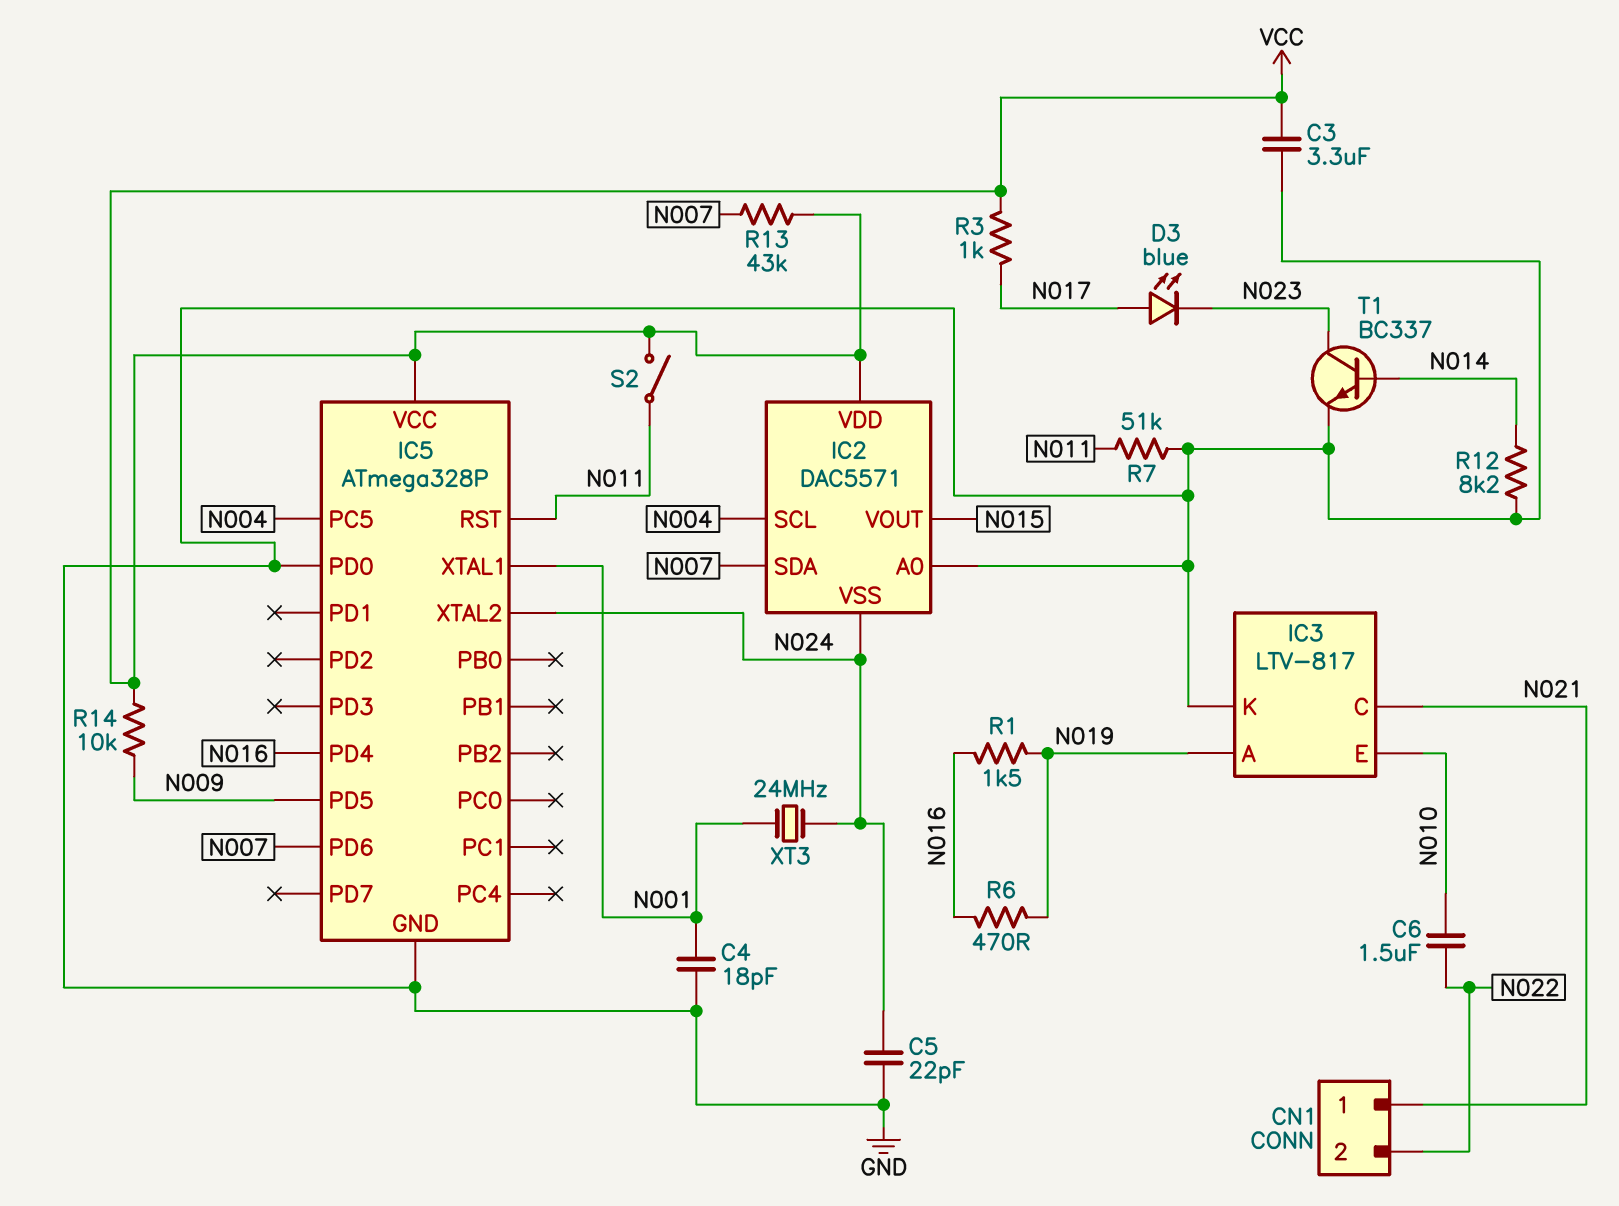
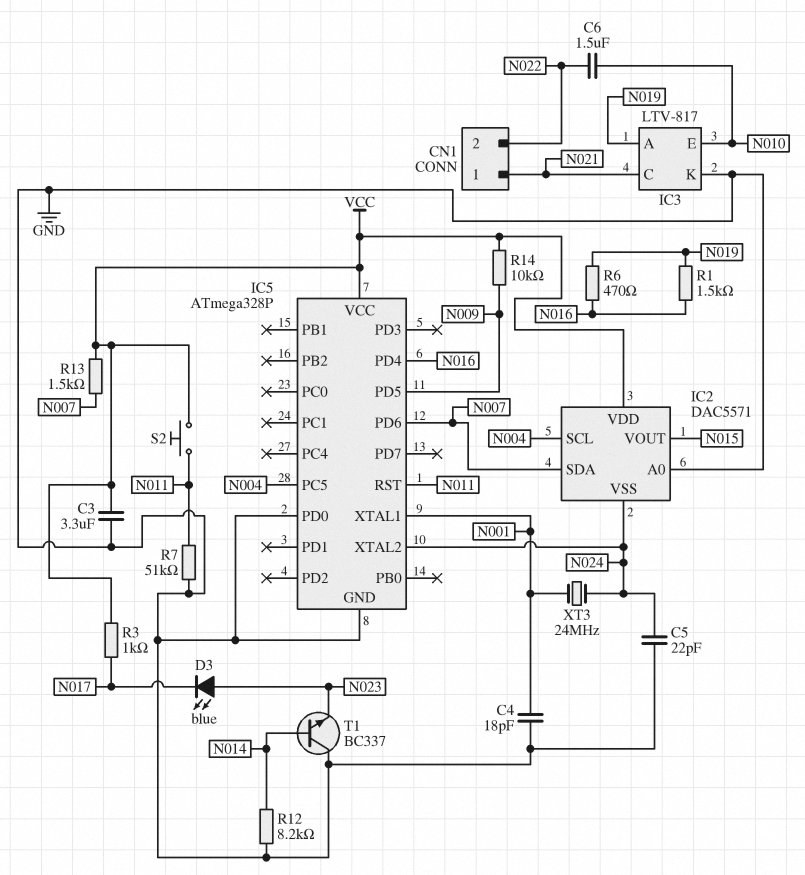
D3: LED blue (A N017, K N023) -> LED blue (A N023, K N017)
R13: 43k (N007, VCC) -> 1.5k (N007, VCC)
S2: switch (N011, VCC) -> button (N011, VCC)
T1: NPN BC337 (B N014, C N023, E GND) -> NPN BC337 (B N014, C GND, E N023)

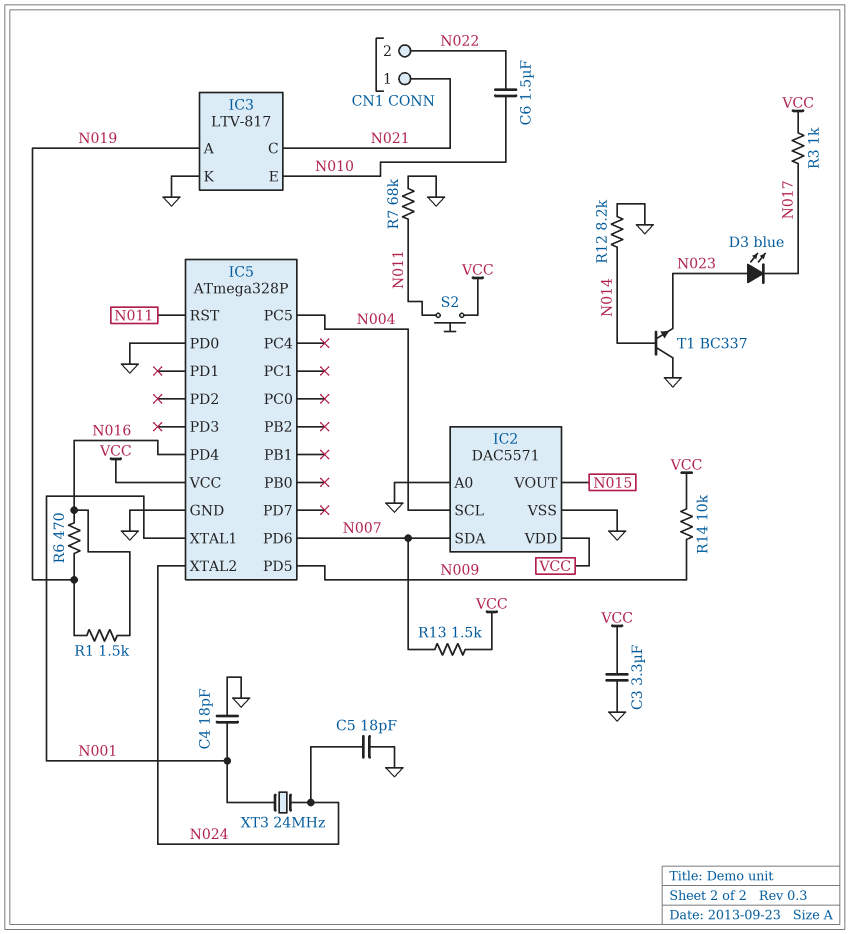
C5: 22pF (GND, N024) -> 18pF (GND, N024)
IC2 pin VSS: N024 -> GND
R7: 51k (GND, N011) -> 68k (GND, N011)

